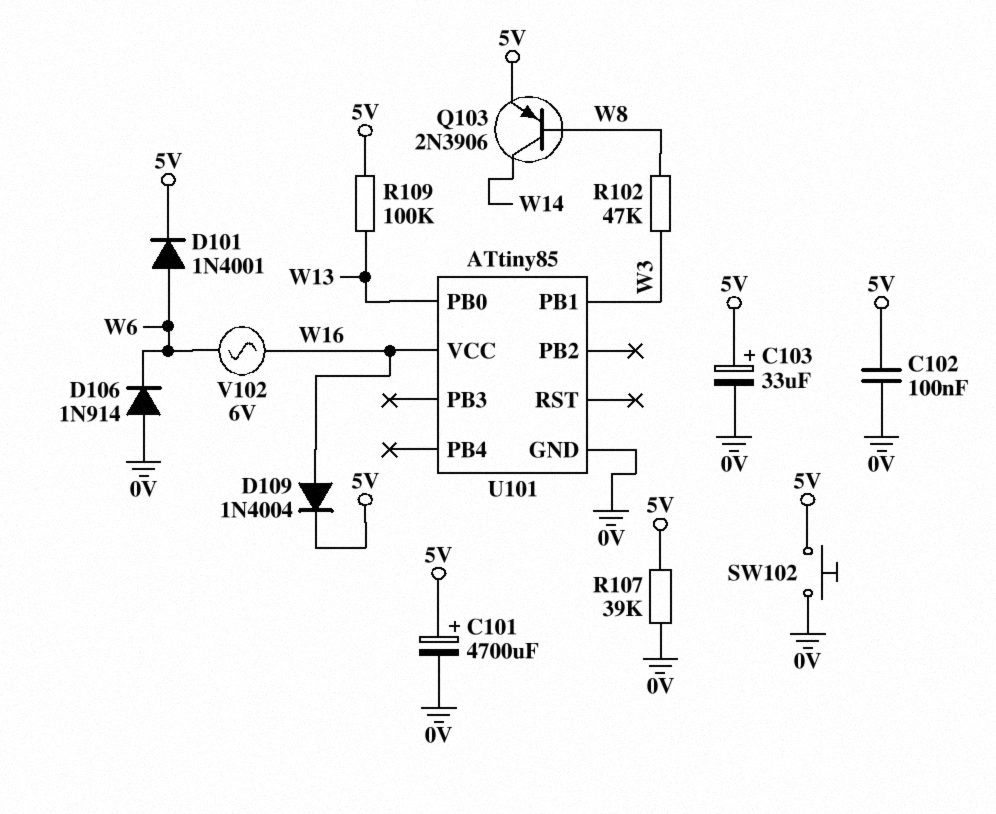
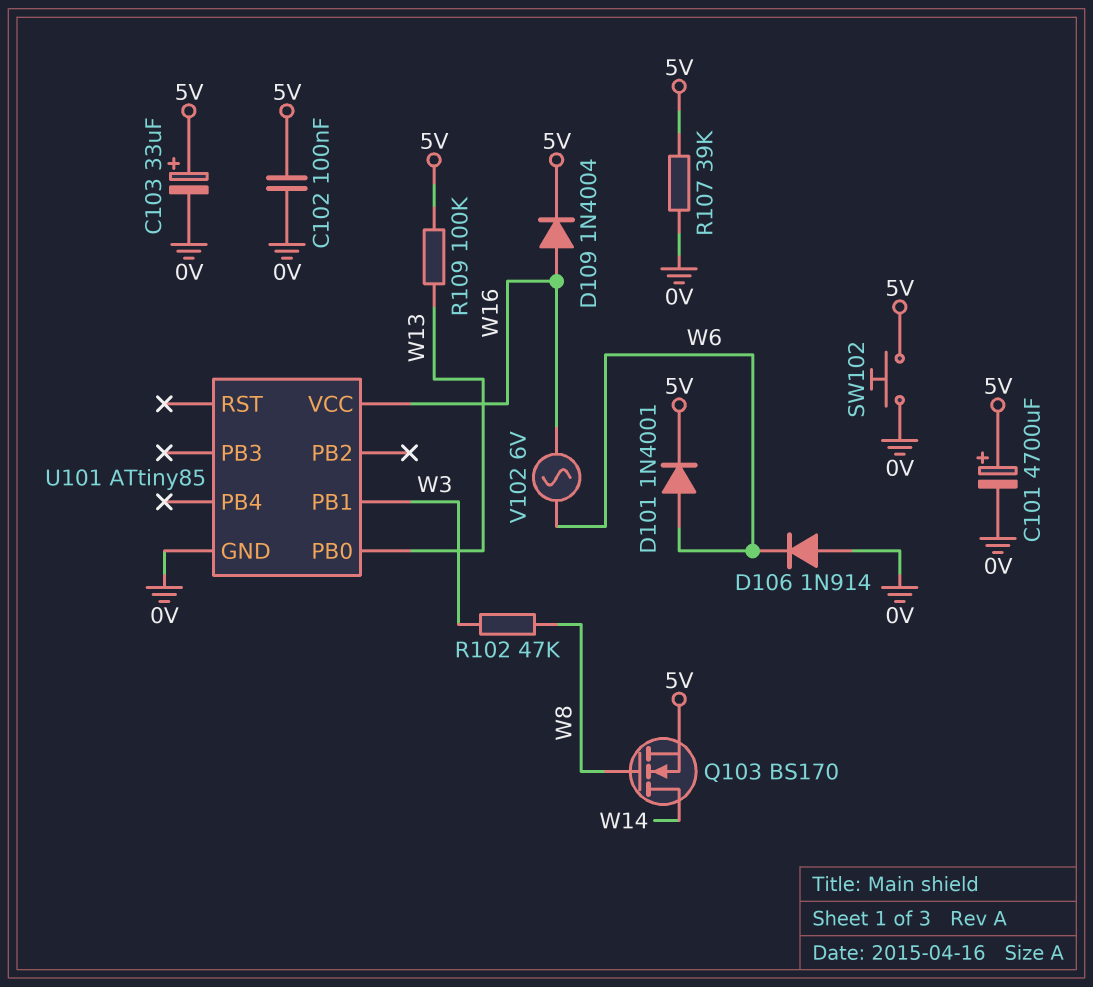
Q103: PNP 2N3906 (B W8, C W14, E 5V) -> NMOS BS170 (G W8, D W14, S 5V)

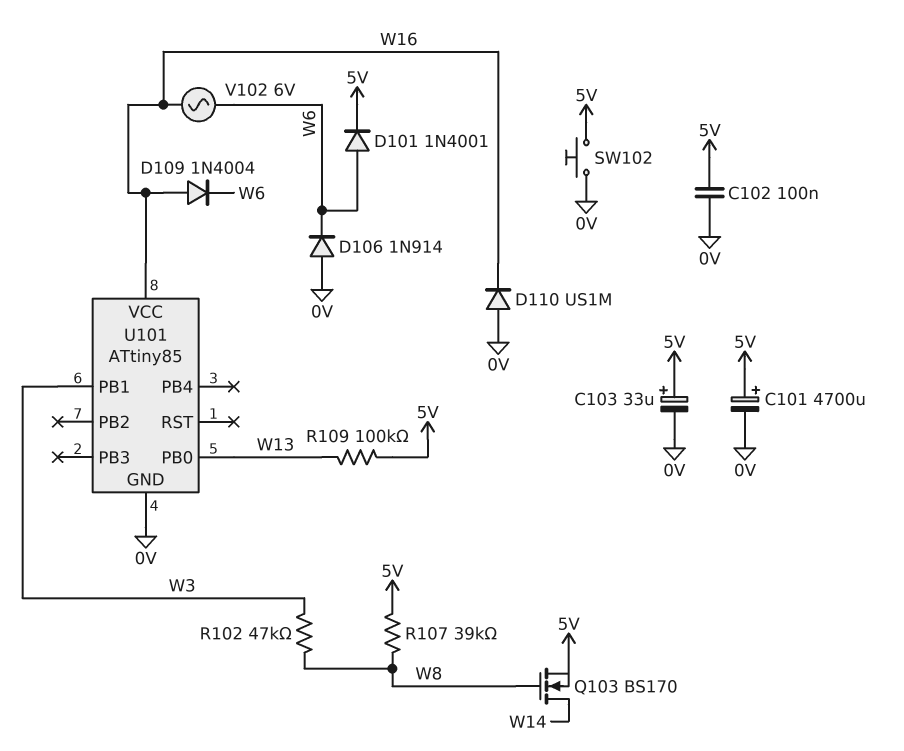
D109: diode 1N4004 (A W16, K 5V) -> diode 1N4004 (A W16, K W6)
D110: none -> diode US1M (A 0V, K W16)
R107: 39k (0V, 5V) -> 39k (5V, W8)

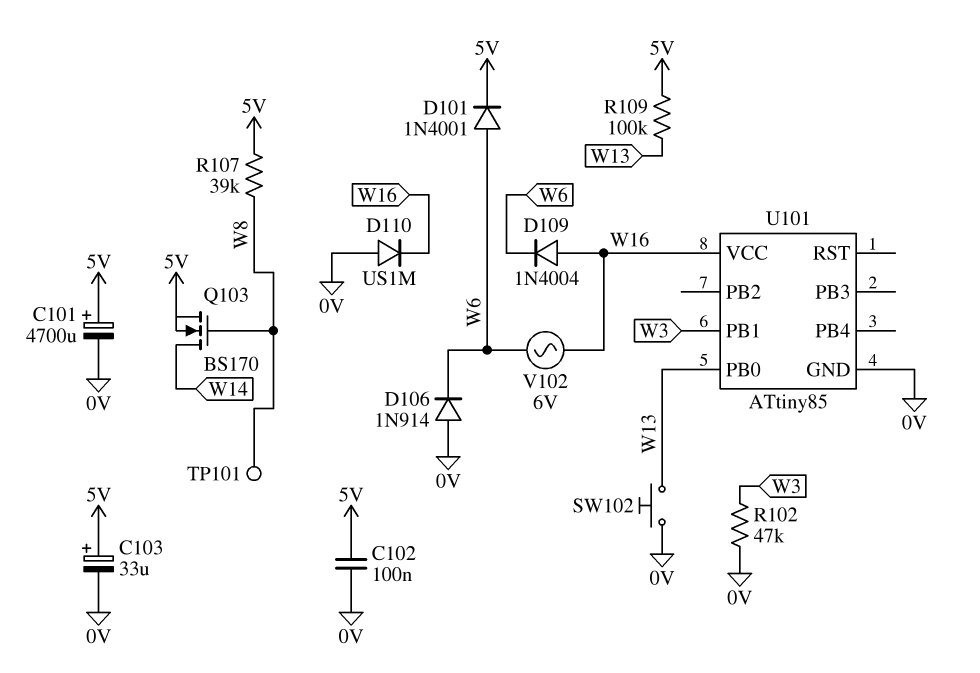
R102: 47k (W3, W8) -> 47k (0V, W3)
SW102: button (0V, 5V) -> button (0V, W13)
TP101: none -> test point (W8)

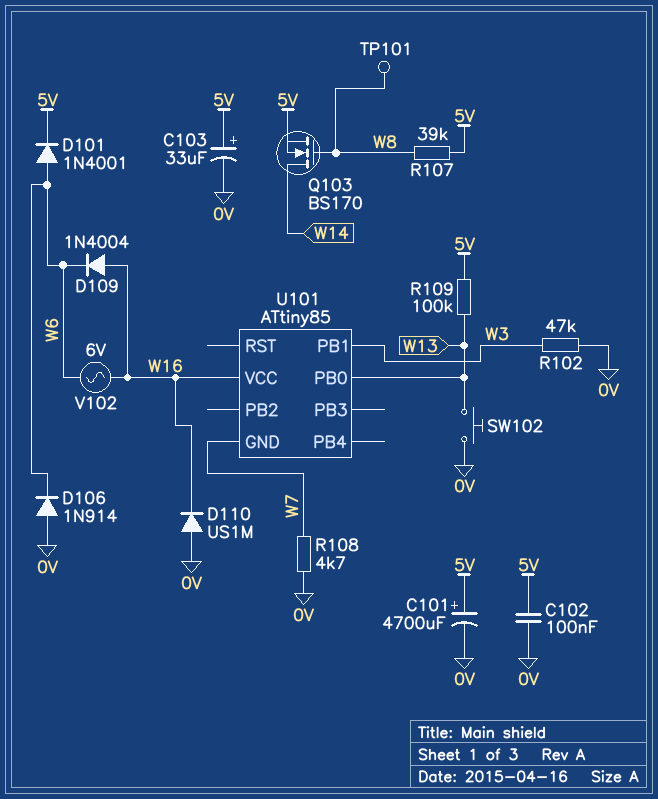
R108: none -> 4.7k (0V, W7)
U101 pin GND: 0V -> W7

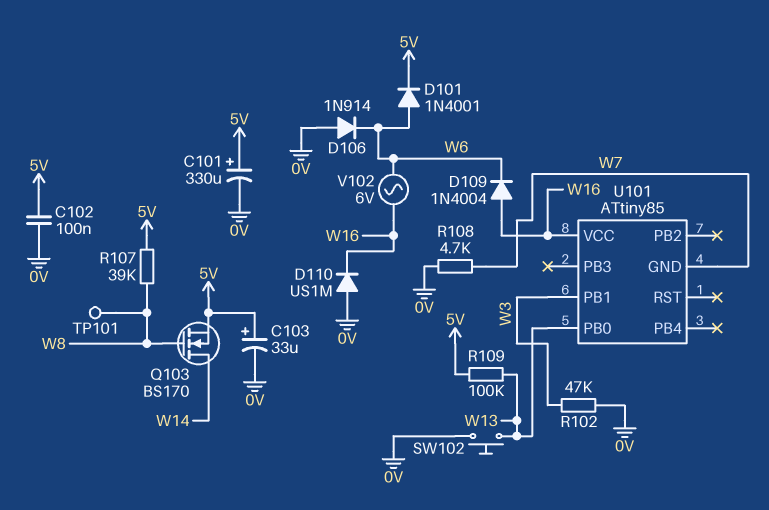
C101: 4700uF (plus 5V, minus 0V) -> 330uF (plus 5V, minus 0V)

